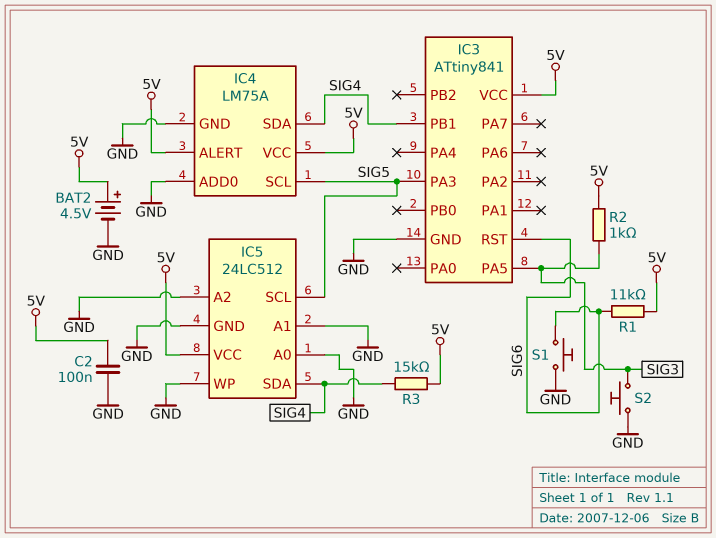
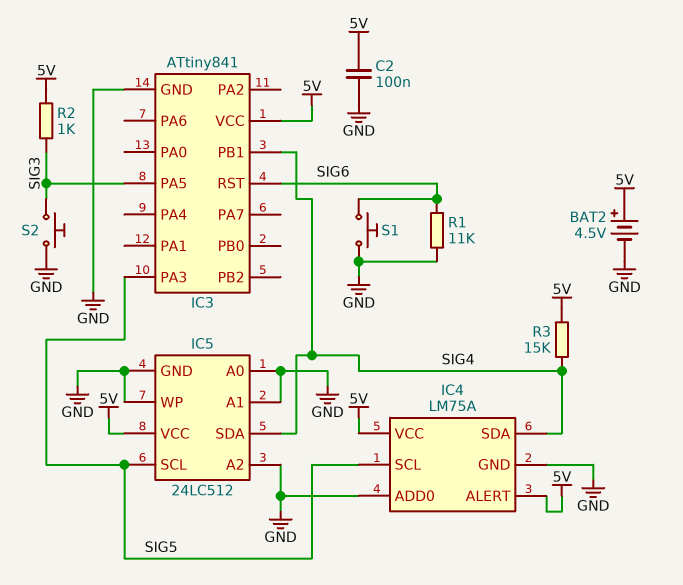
R1: 11k (5V, SIG6) -> 11k (GND, SIG6)

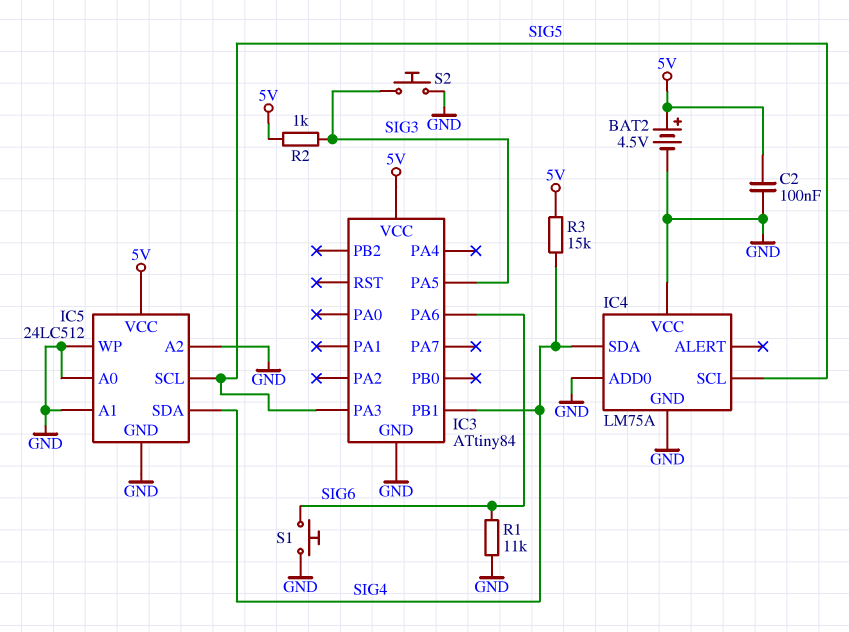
IC3: ATtiny841 -> ATtiny84
IC3 pin PA6: none -> SIG6
IC3 pin RST: SIG6 -> none
IC4 pin ALERT: 5V -> none
IC4 pin VCC: 5V -> GND

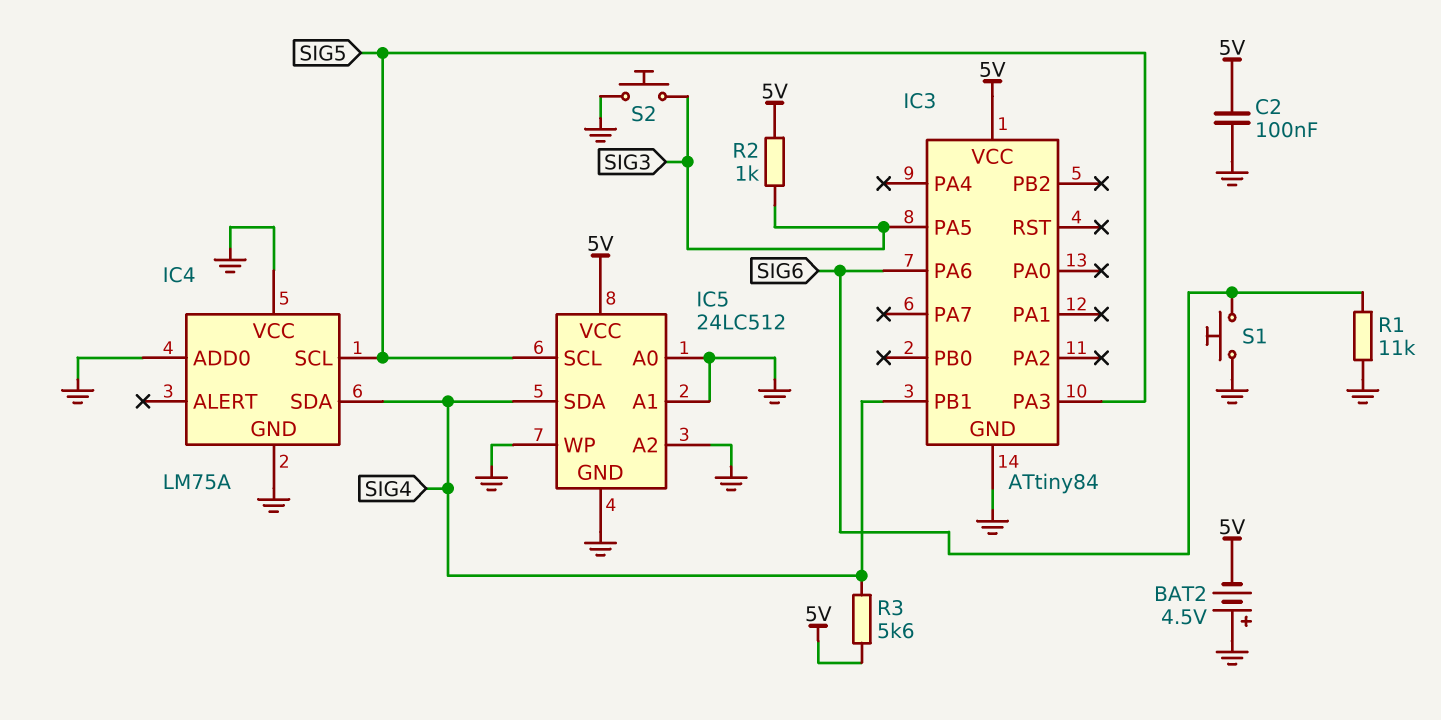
BAT2: 4.5V (plus 5V, minus GND) -> 4.5V (plus GND, minus 5V)
R3: 15k (5V, SIG4) -> 5.6k (5V, SIG4)

